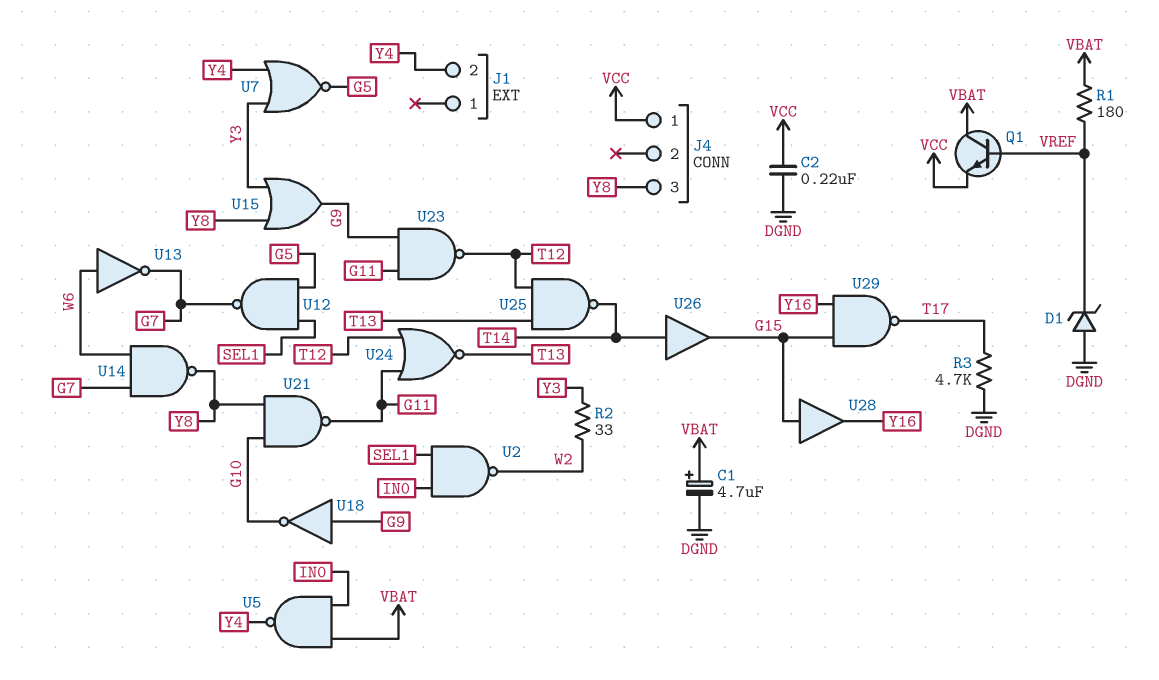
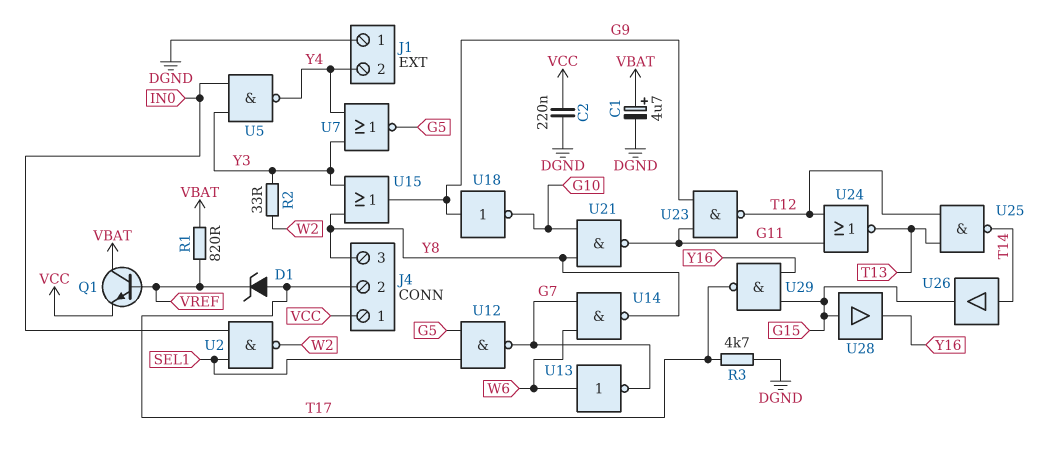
D1: zener (A DGND, K VREF) -> zener (A T17, K VREF)
J1 pin 1: none -> DGND
J4 pin 2: none -> T17
R1: 180 (VBAT, VREF) -> 820 (VBAT, VREF)
U5: NAND (in IN0, in VBAT, out Y4) -> NAND (in IN0, in Y3, out Y4)

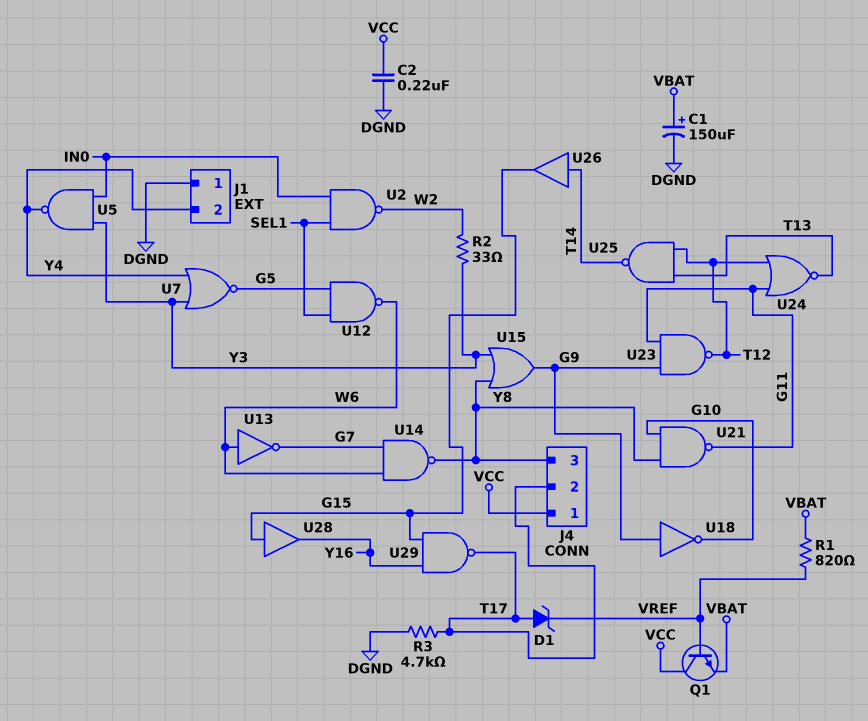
C1: 4.7uF (plus VBAT, minus DGND) -> 150uF (plus VBAT, minus DGND)
Q1: NPN (B VREF, C VBAT, E VCC) -> NPN (B VREF, C VCC, E VBAT)
U12: NAND (in G5, in SEL1, out G7) -> NAND (in G5, in SEL1, out W6)

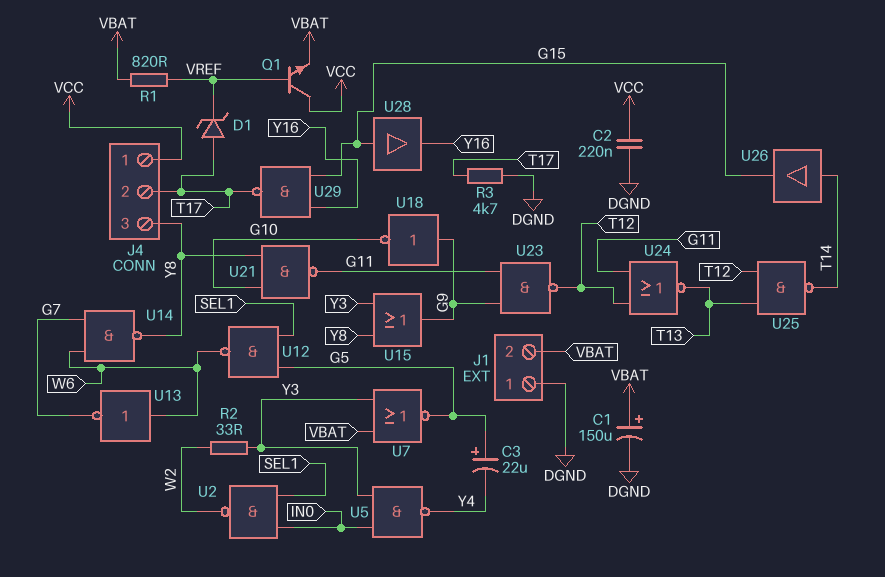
C3: none -> 22uF (plus G5, minus Y4)
J1 pin 2: Y4 -> VBAT
U7: NOR (in Y3, in Y4, out G5) -> NOR (in VBAT, in Y3, out G5)

